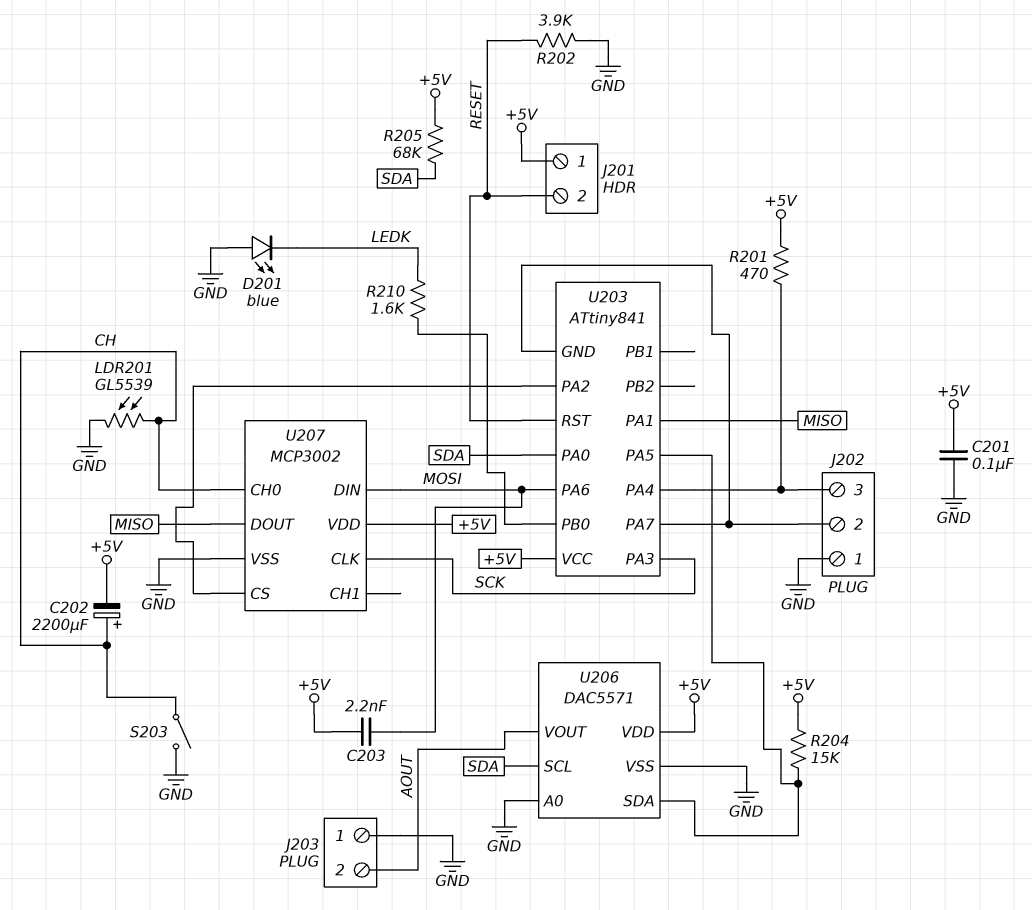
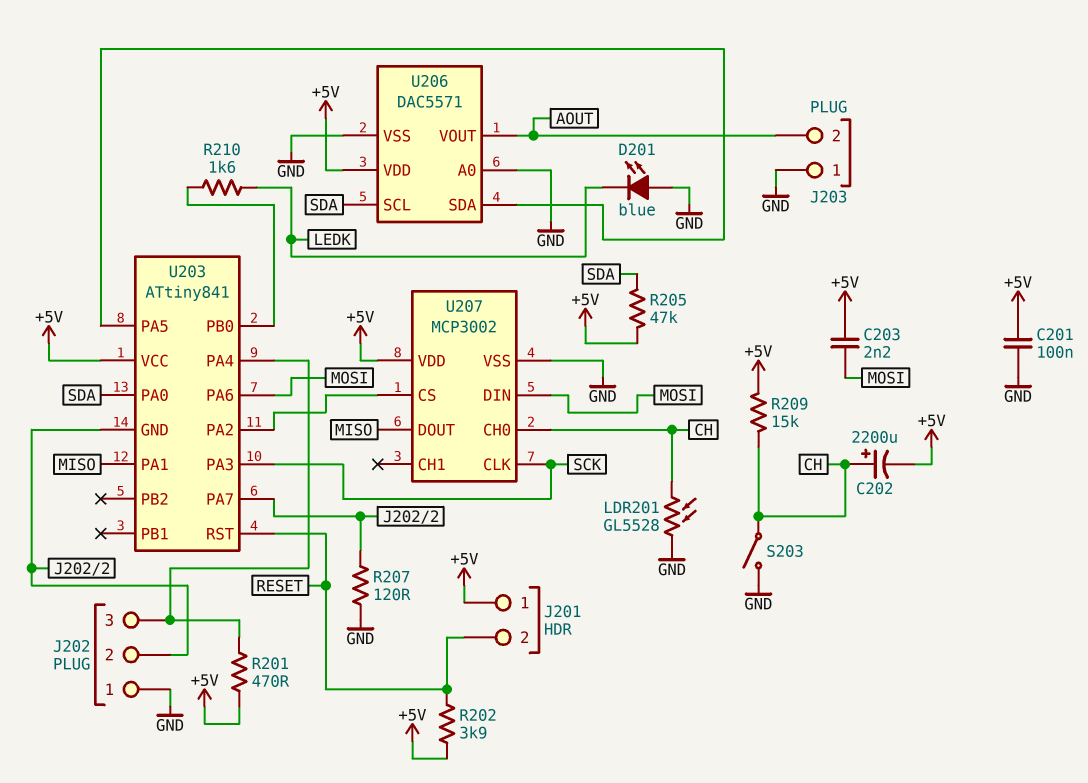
LDR201: GL5539 (CH, GND) -> GL5528 (CH, GND)
R202: 3.9k (GND, RESET) -> 3.9k (+5V, RESET)
R204: 15k (+5V, U203/PA5) -> none
R205: 68k (+5V, SDA) -> 47k (+5V, SDA)
R207: none -> 120 (GND, J202/2)
R209: none -> 15k (+5V, CH)

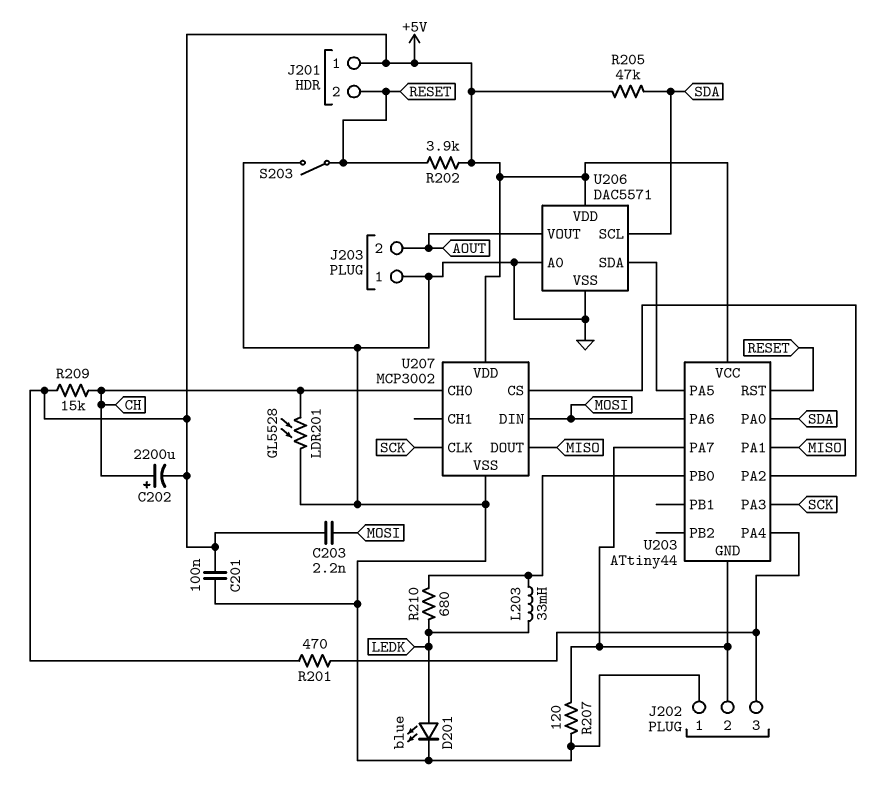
D201: LED blue (A GND, K LEDK) -> LED blue (A LEDK, K GND)
L203: none -> 33mH (LEDK, U203/PB0)
R210: 1.6k (LEDK, U203/PB0) -> 680 (LEDK, U203/PB0)
S203: switch (CH, GND) -> switch (GND, RESET)
U203: ATtiny841 -> ATtiny44

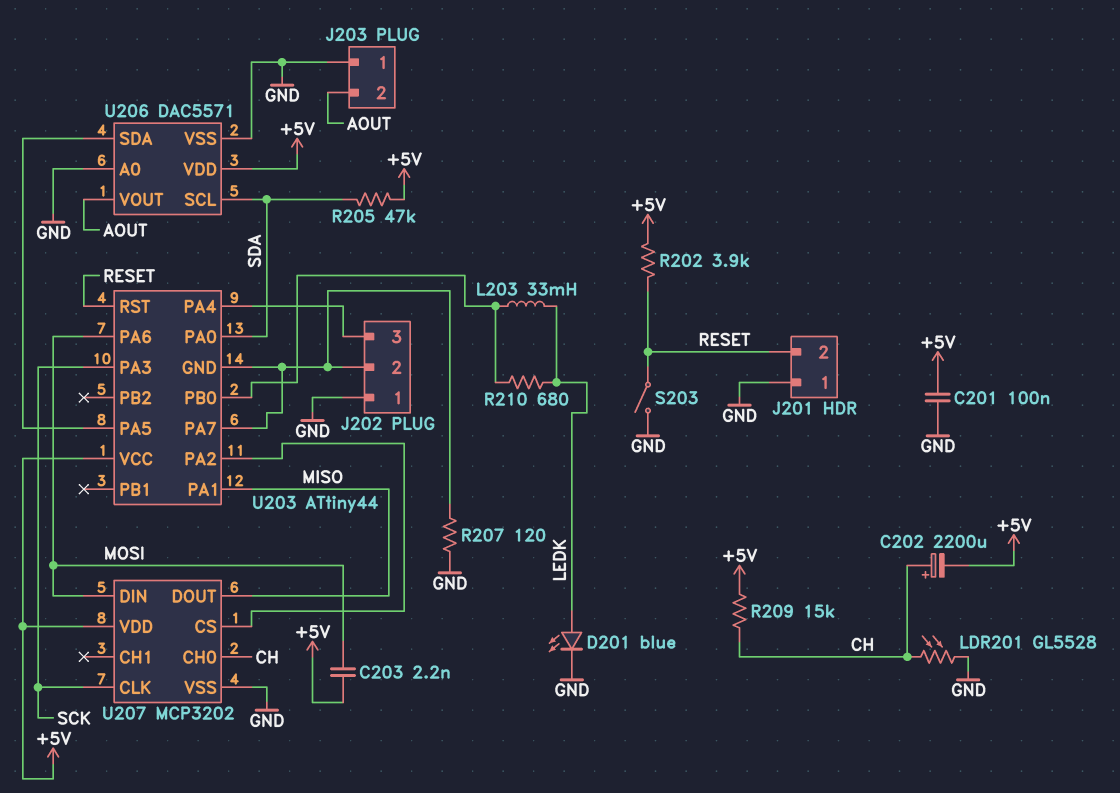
J201 pin 1: +5V -> GND
R201: 470 (+5V, J202/3) -> none
U207: MCP3002 -> MCP3202

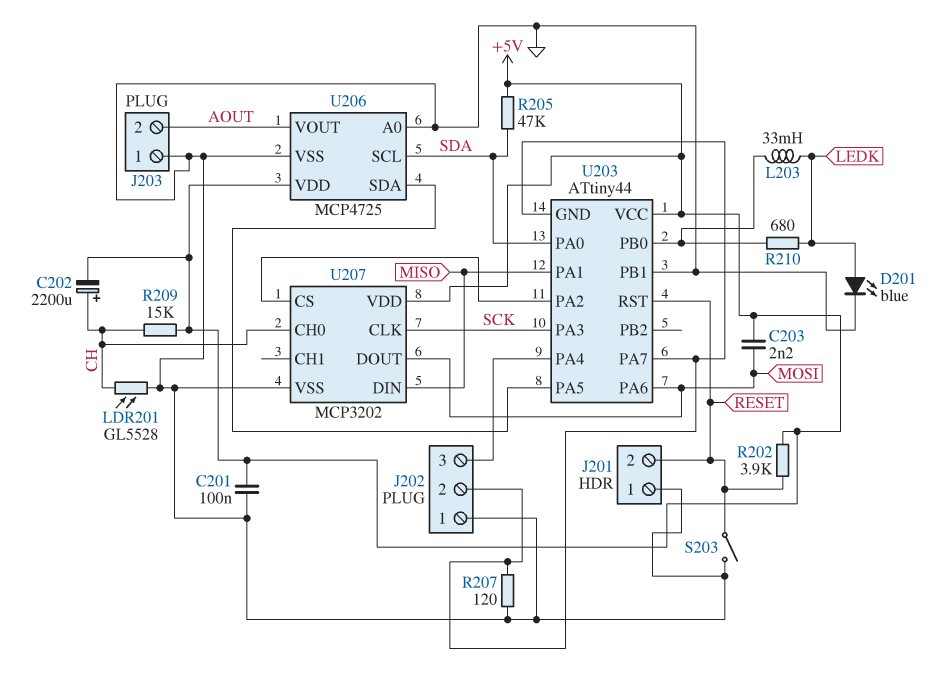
U203 pin PB1: none -> GND
U206: DAC5571 -> MCP4725
U207 pin DIN: MOSI -> MISO
U207 pin DOUT: MISO -> MOSI

